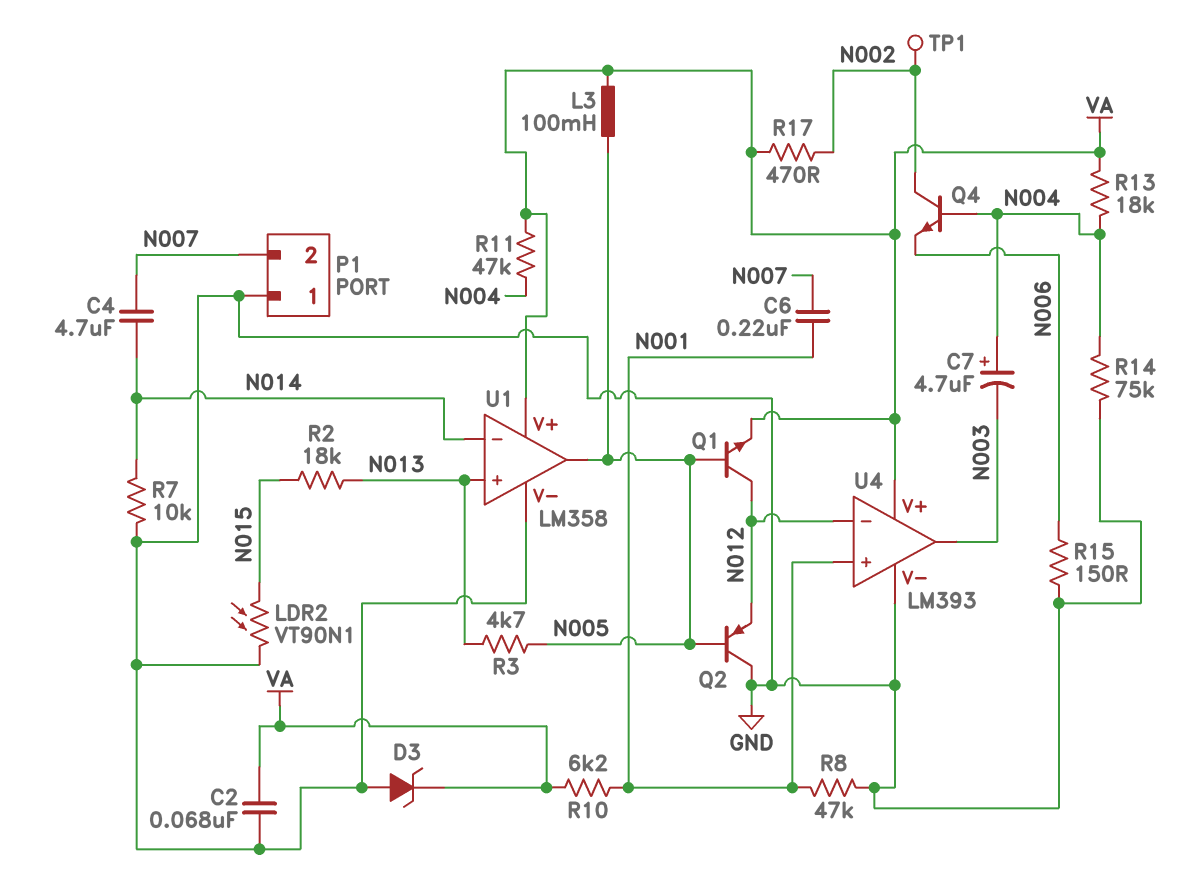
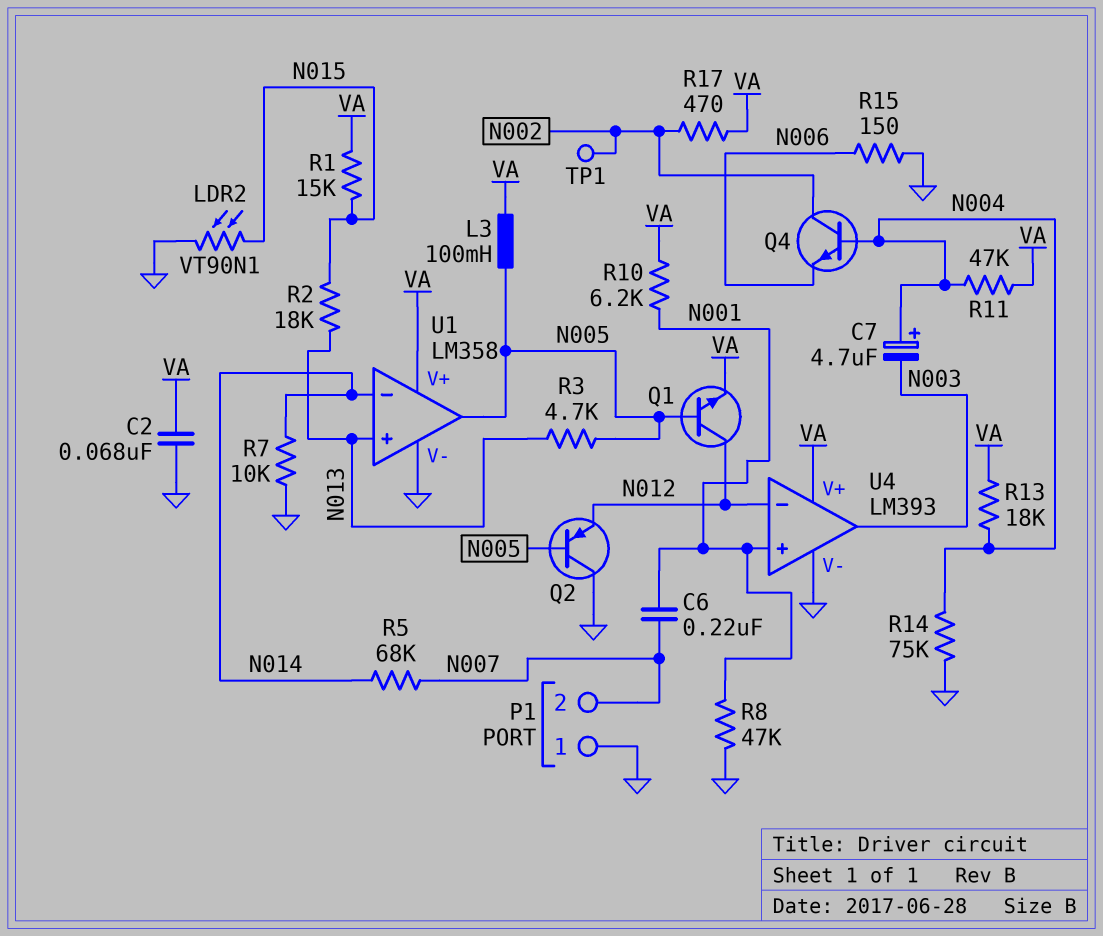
C4: 4.7uF (N007, N014) -> none
D3: zener (A GND, K VA) -> none
R1: none -> 15k (N015, VA)
R5: none -> 68k (N007, N014)

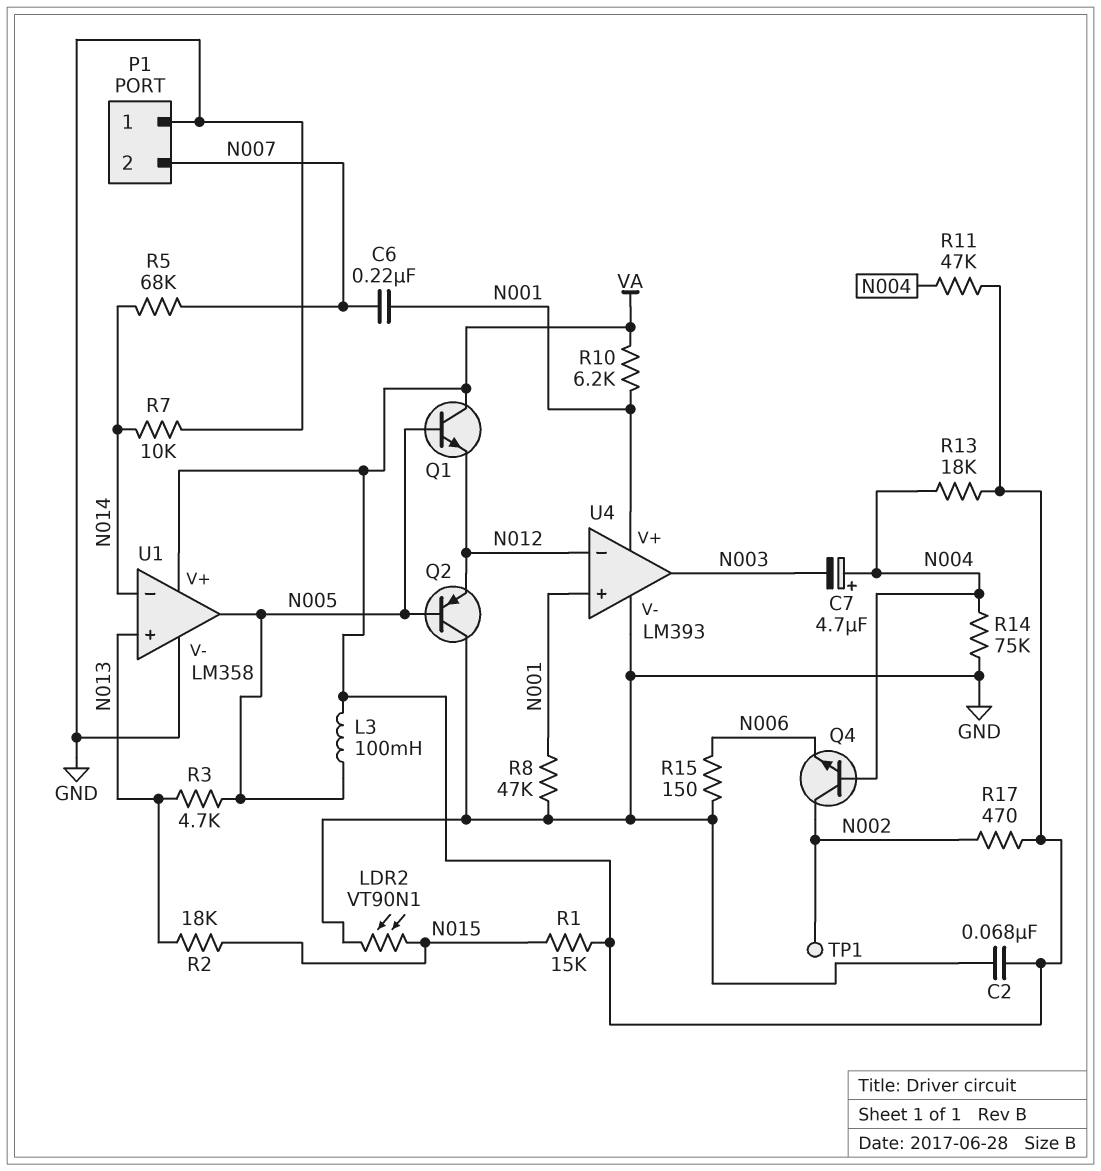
Q1: NPN (B N005, C N012, E VA) -> NPN (B N005, C VA, E N012)
U4 pin V+: VA -> N001

